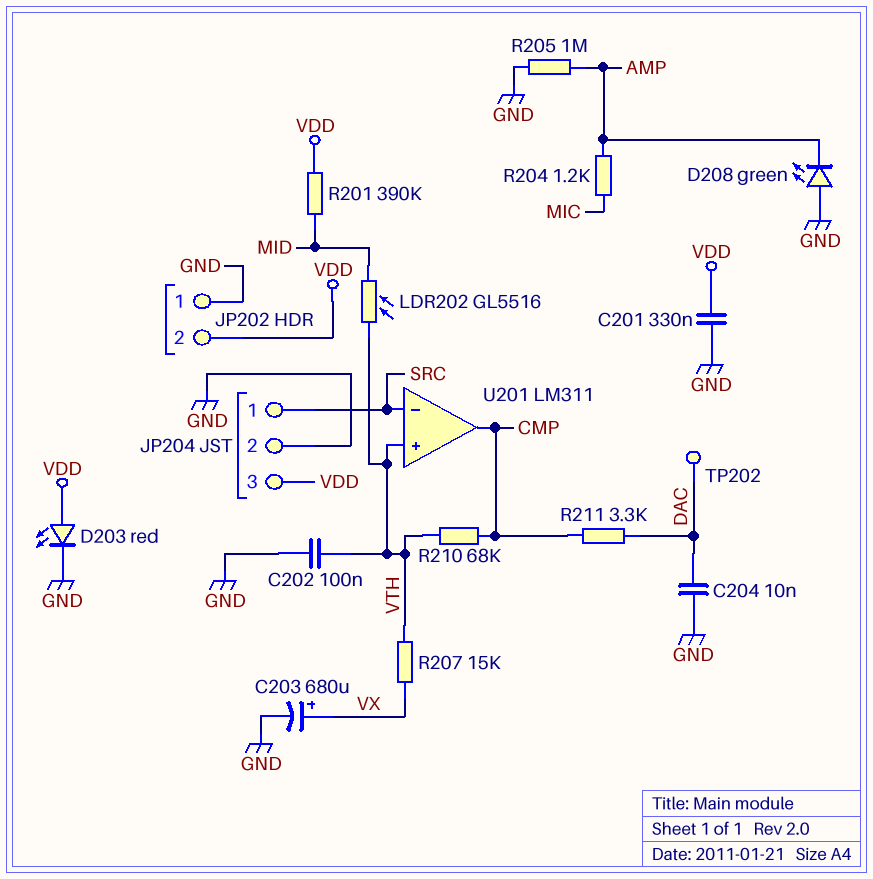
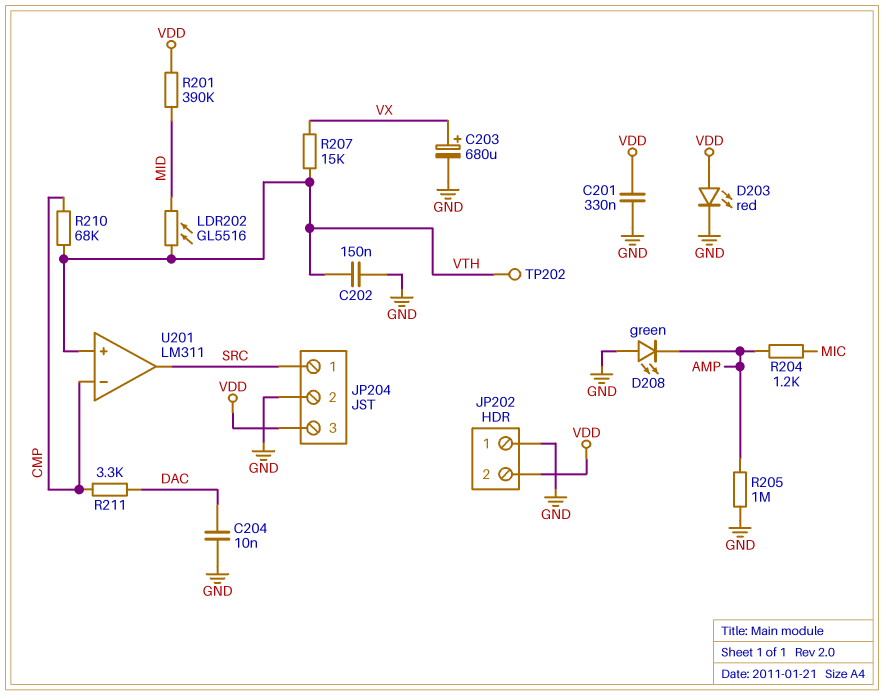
C202: 100nF (GND, VTH) -> 150nF (GND, VTH)
TP202: test point (DAC) -> test point (VTH)
U201 pin in-: SRC -> CMP
U201 pin out: CMP -> SRC

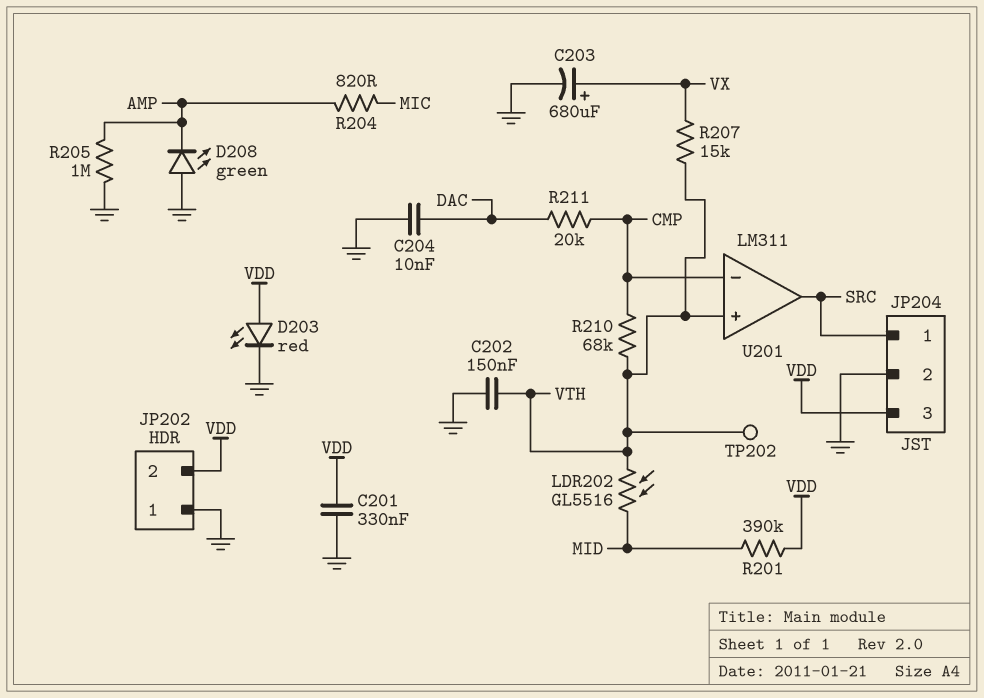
R204: 1.2k (AMP, MIC) -> 820 (AMP, MIC)
R211: 3.3k (CMP, DAC) -> 20k (CMP, DAC)

